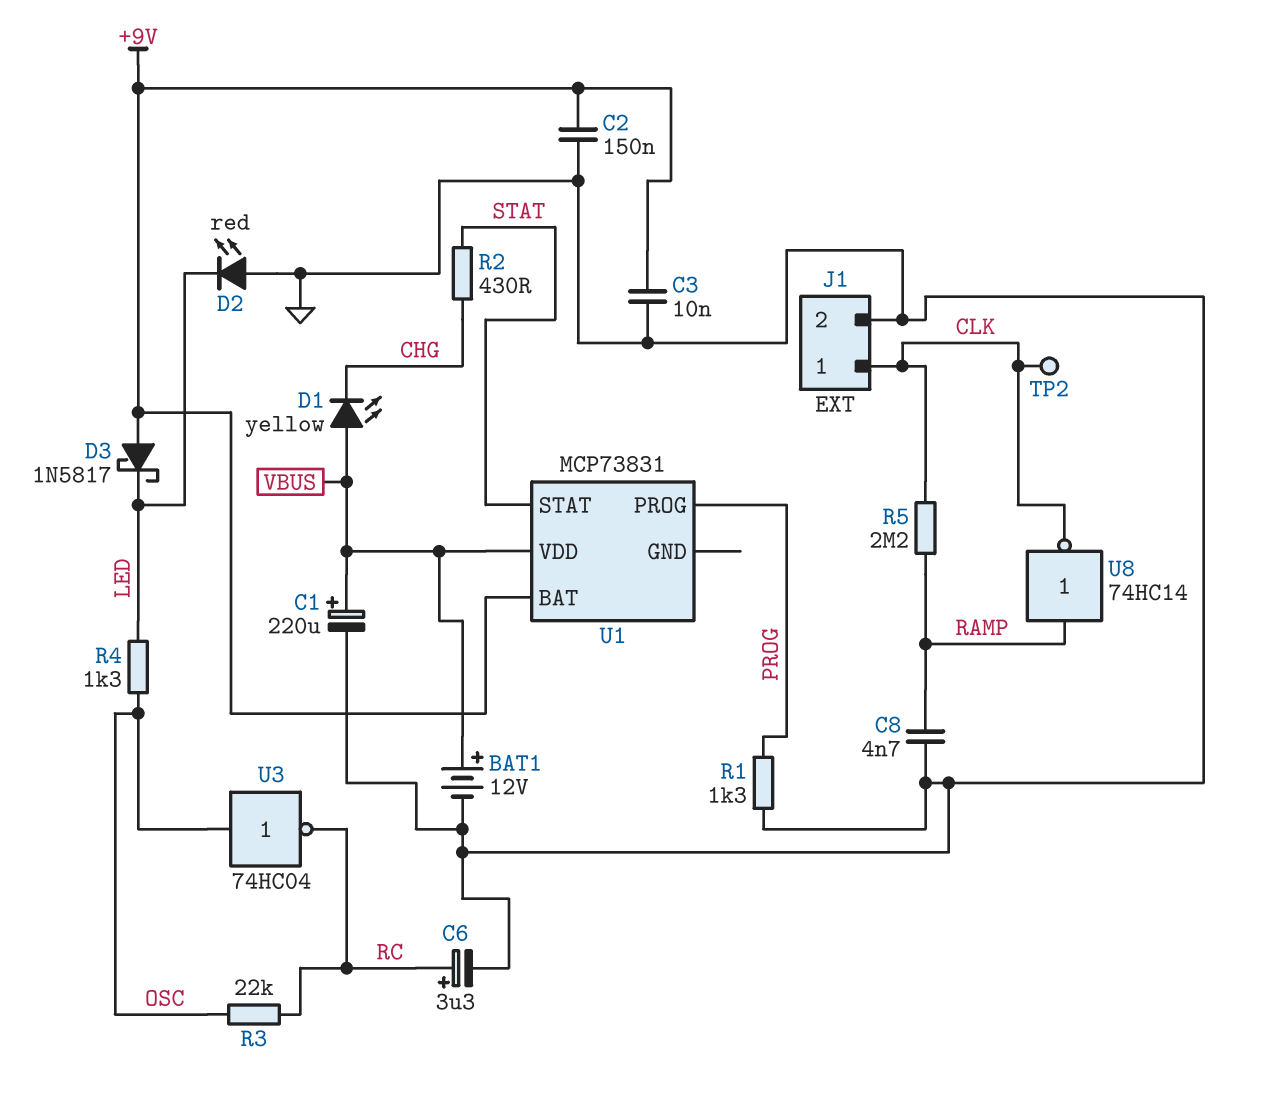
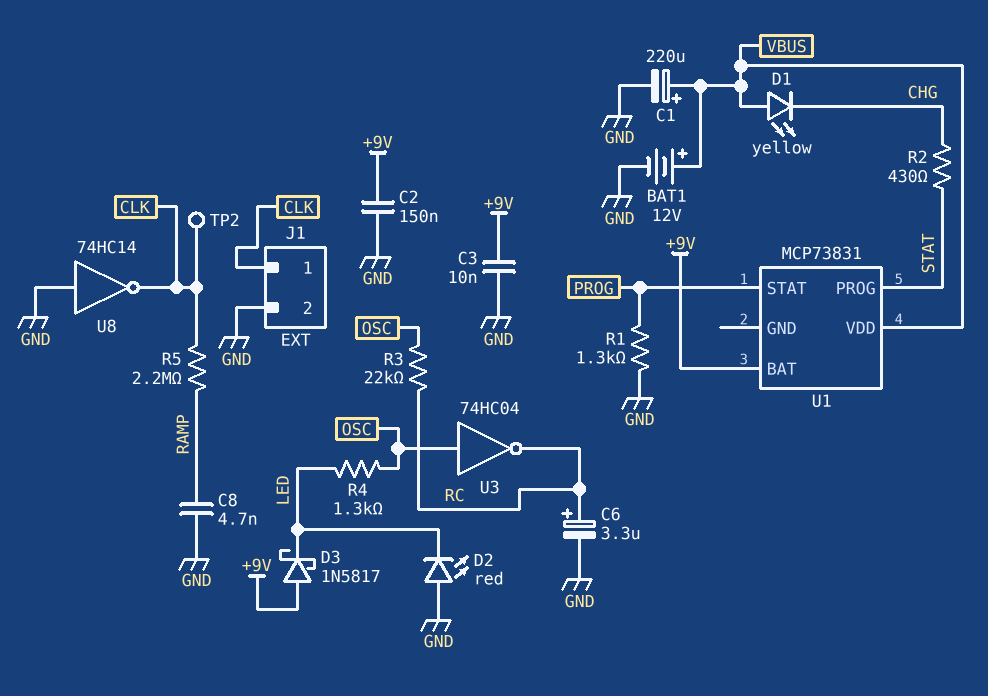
U1 pin PROG: PROG -> STAT
U1 pin STAT: STAT -> PROG
U8: NOT 74HC14 (in RAMP, out CLK) -> NOT 74HC14 (in GND, out CLK)

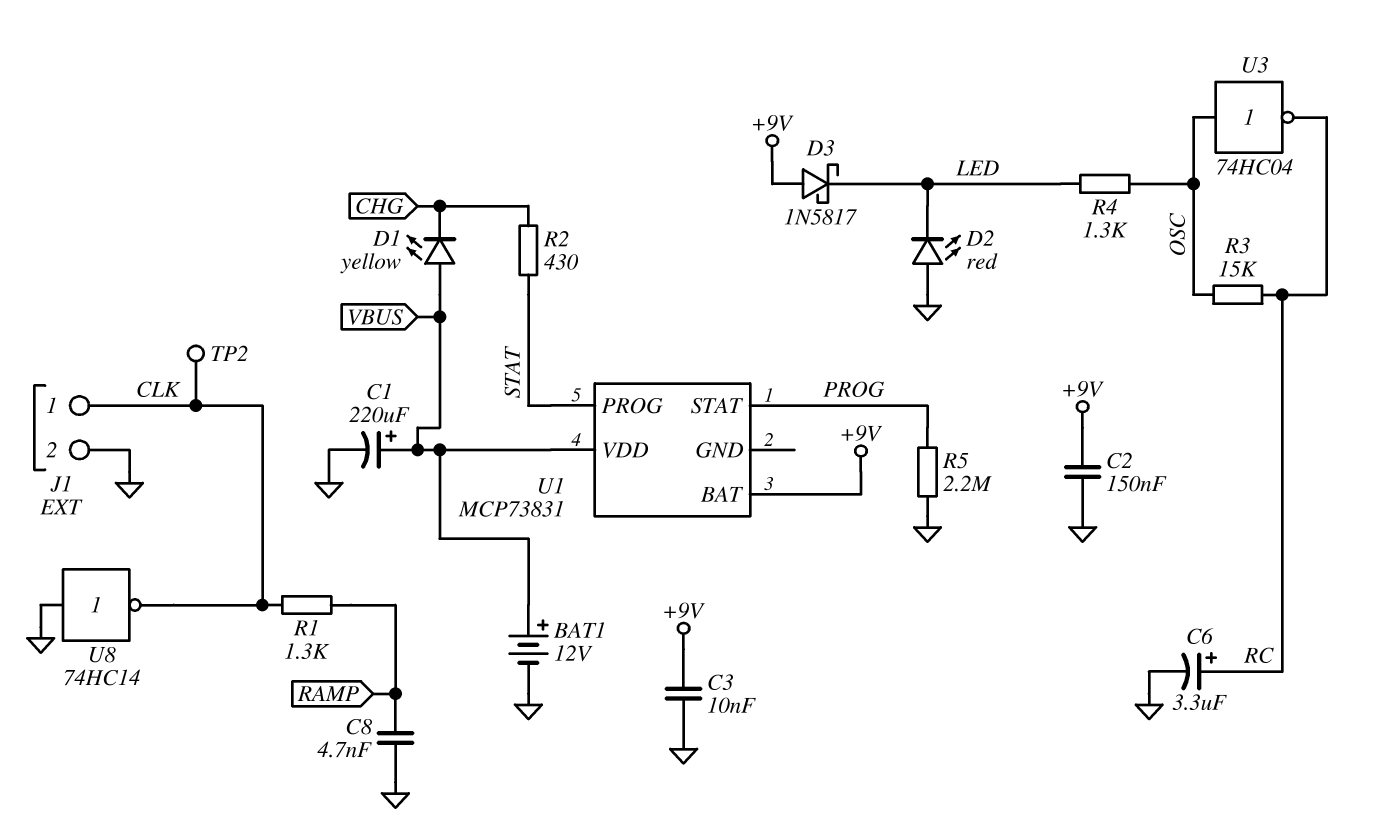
R1: 1.3k (GND, PROG) -> 1.3k (CLK, RAMP)
R3: 22k (OSC, RC) -> 15k (OSC, RC)
R5: 2.2M (CLK, RAMP) -> 2.2M (GND, PROG)

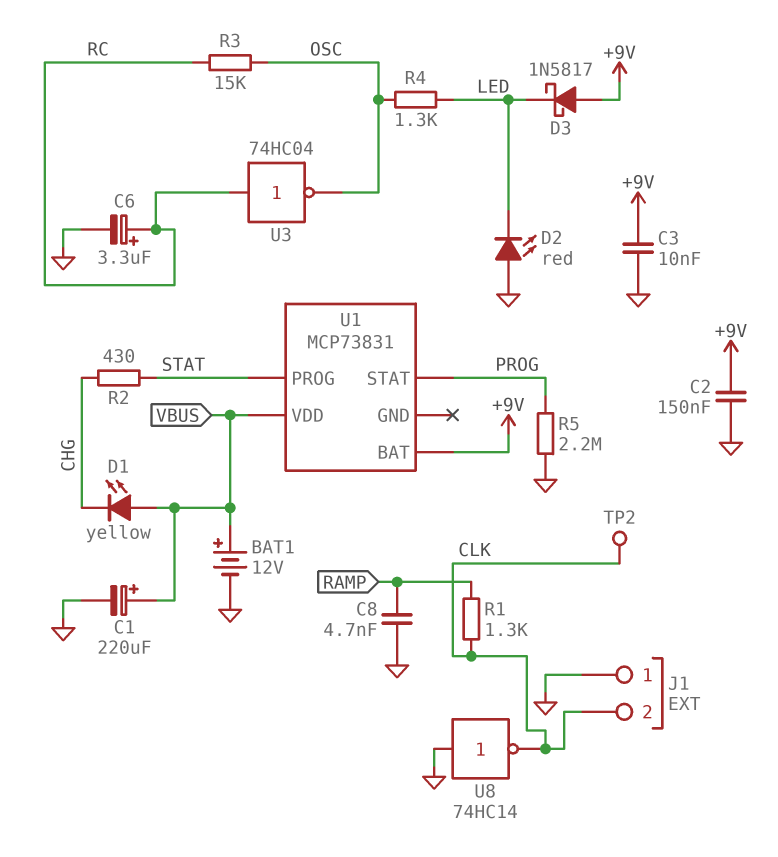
J1 pin 1: CLK -> GND
J1 pin 2: GND -> CLK
U3: NOT 74HC04 (in OSC, out RC) -> NOT 74HC04 (in RC, out OSC)

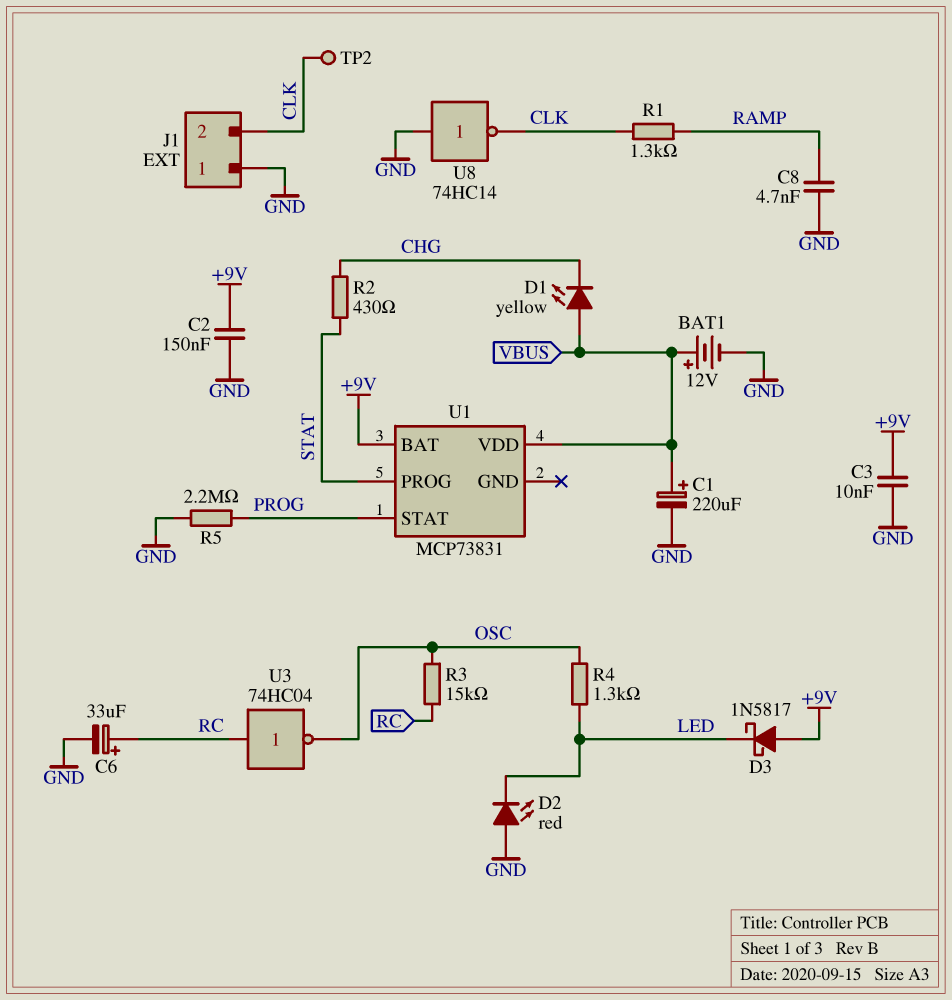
C6: 3.3uF (plus RC, minus GND) -> 33uF (plus RC, minus GND)

